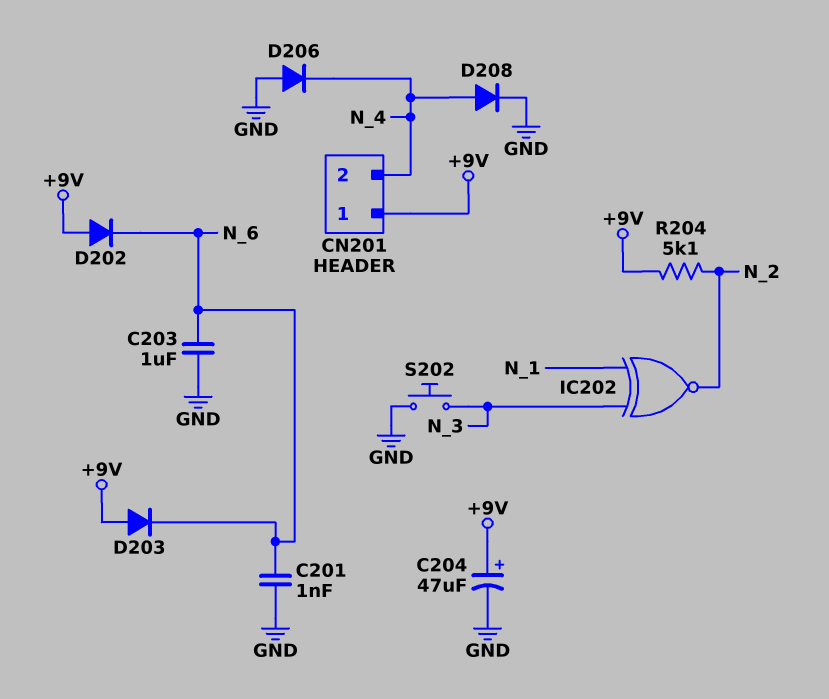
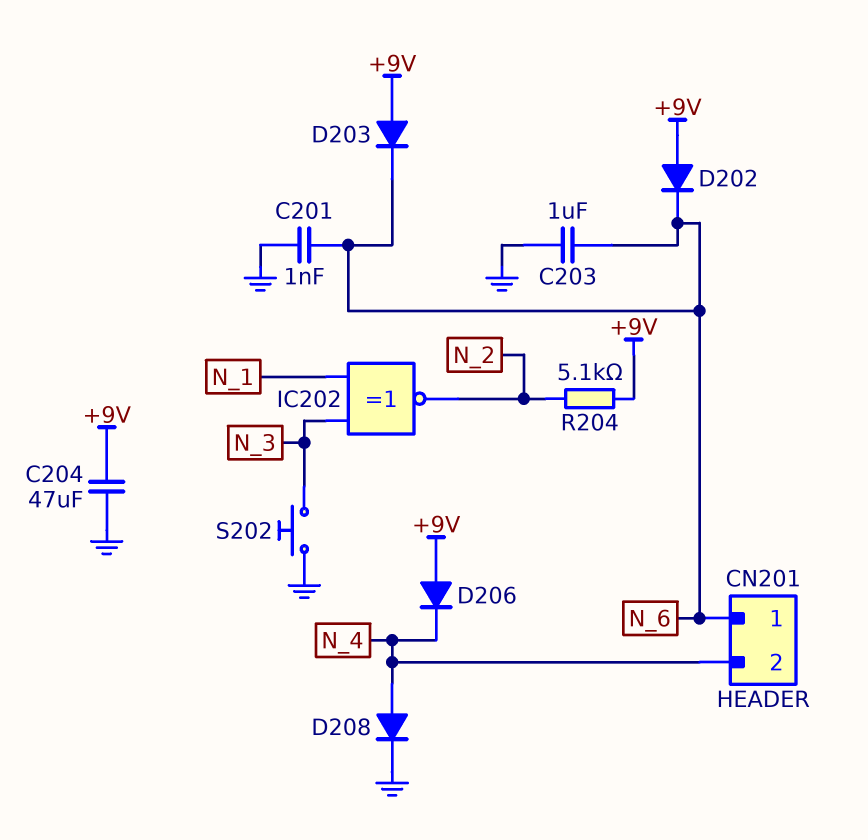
C204: 47uF (plus +9V, minus GND) -> 47uF (+9V, GND)
CN201 pin 1: +9V -> N_6
D206: diode (A GND, K N_4) -> diode (A +9V, K N_4)

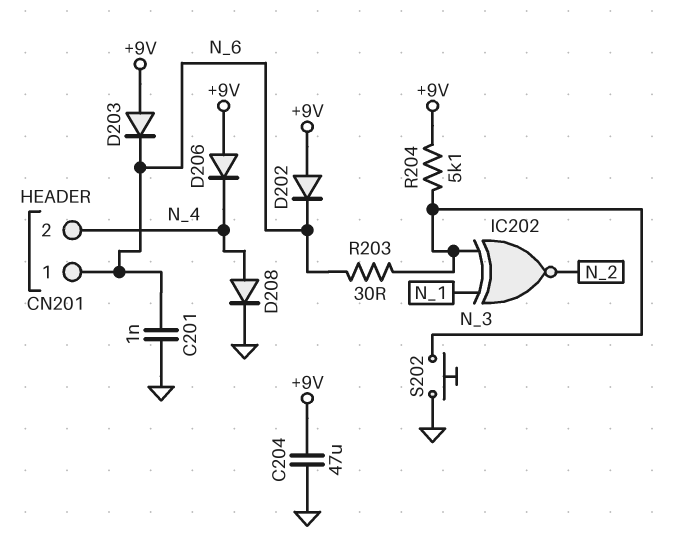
C203: 1uF (GND, N_6) -> none
R203: none -> 30 (N_3, N_6)
R204: 5.1k (+9V, N_2) -> 5.1k (+9V, N_3)

